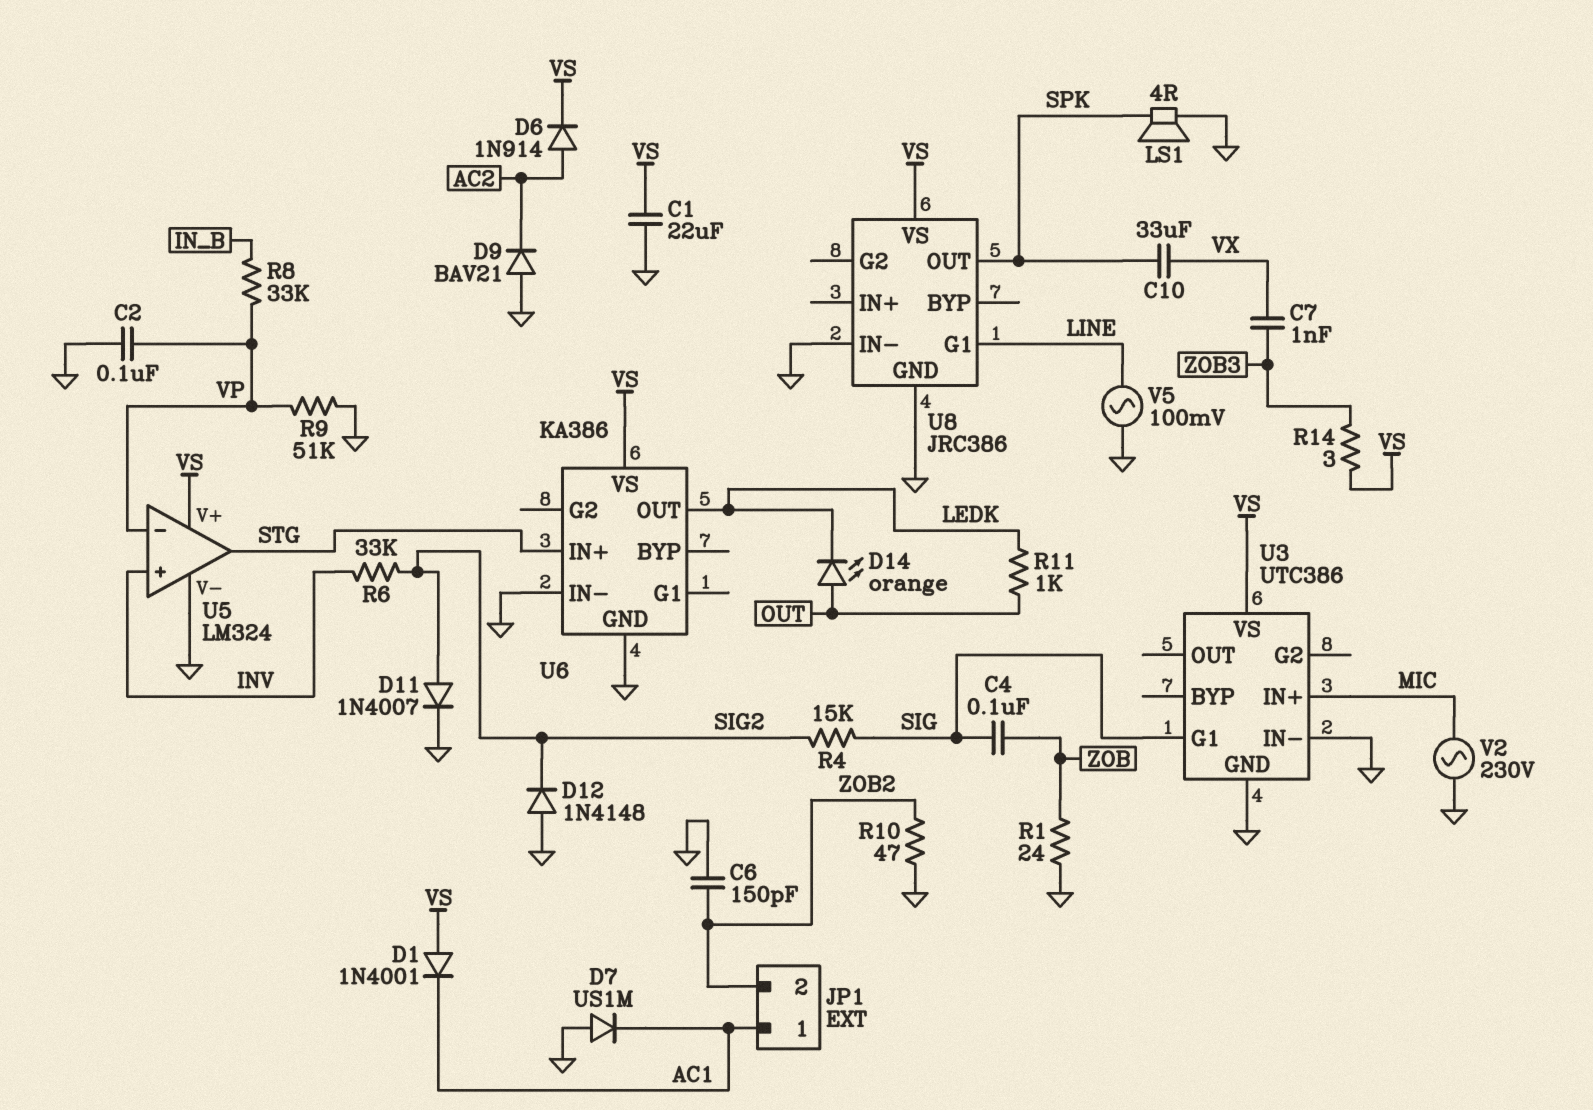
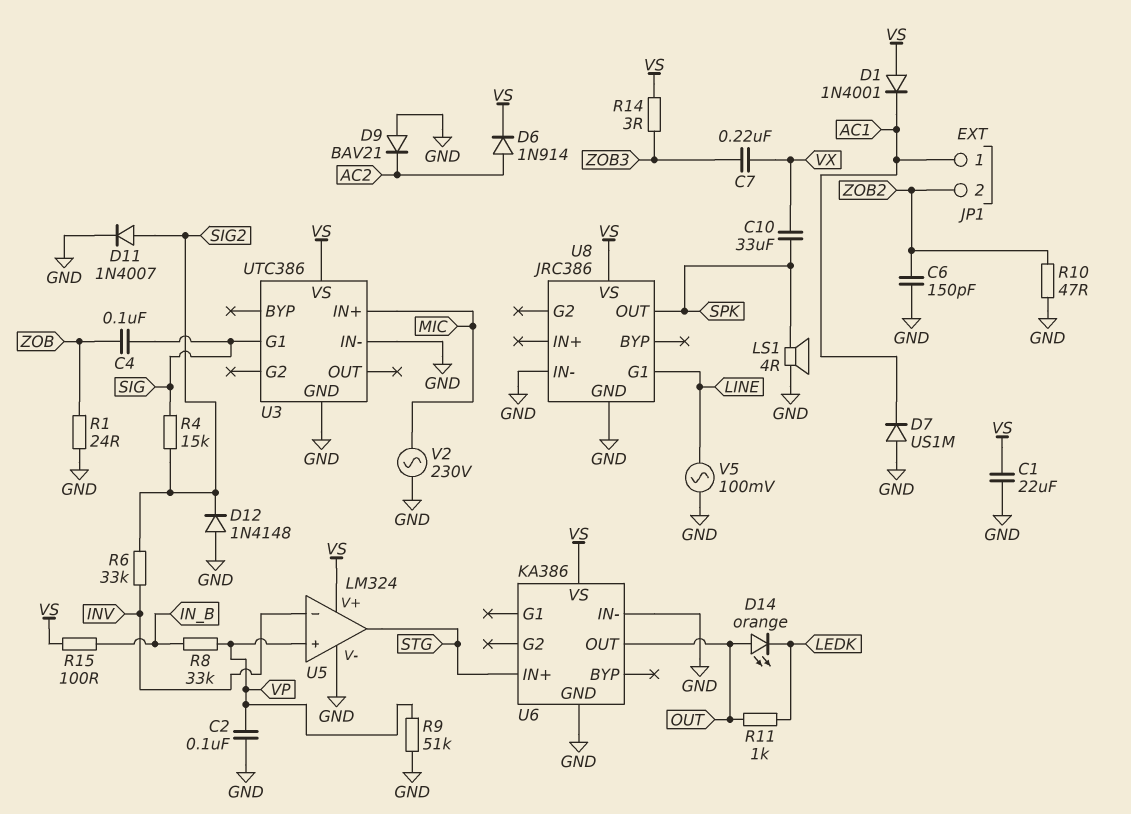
C7: 1nF (VX, ZOB3) -> 220nF (VX, ZOB3)
R15: none -> 100 (IN_B, VS)
U5 pin in+: INV -> VP
U5 pin in-: VP -> INV
U6 pin OUT: LEDK -> OUT

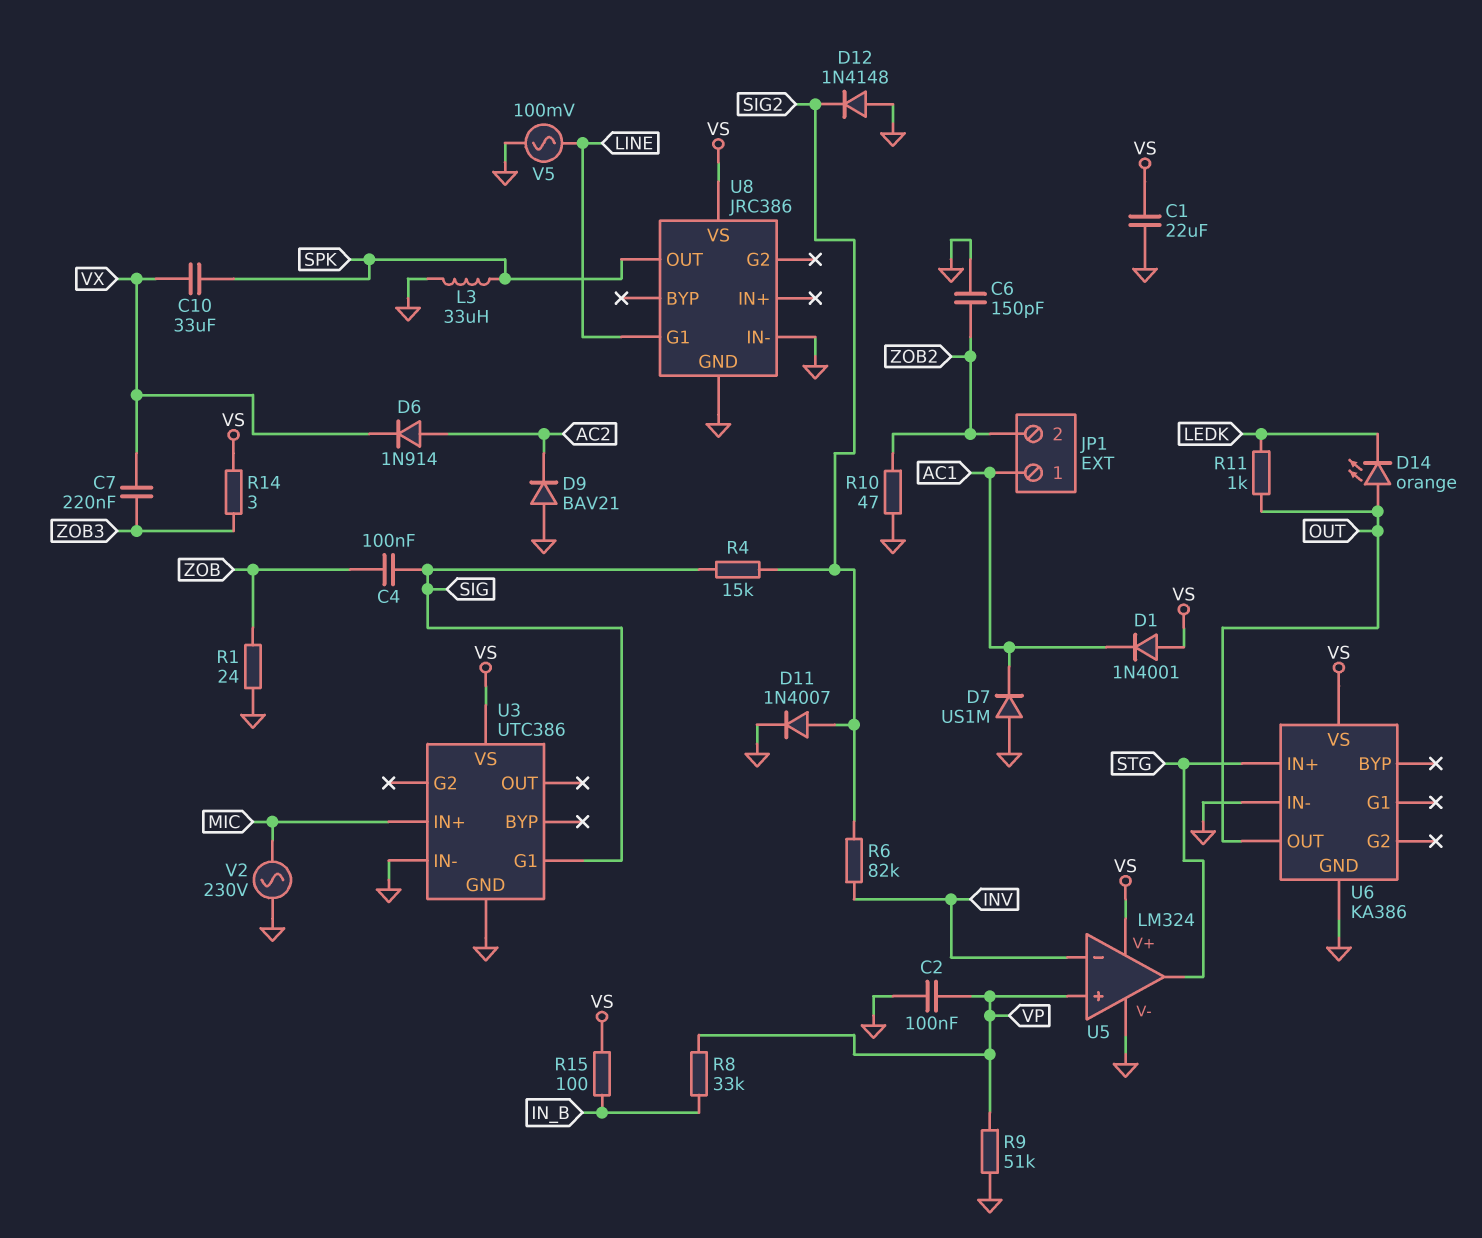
D6: diode 1N914 (A AC2, K VS) -> diode 1N914 (A AC2, K VX)
L3: none -> 33uH (GND, SPK)
LS1: speaker 4R (GND, SPK) -> none
R6: 33k (INV, SIG2) -> 82k (INV, SIG2)

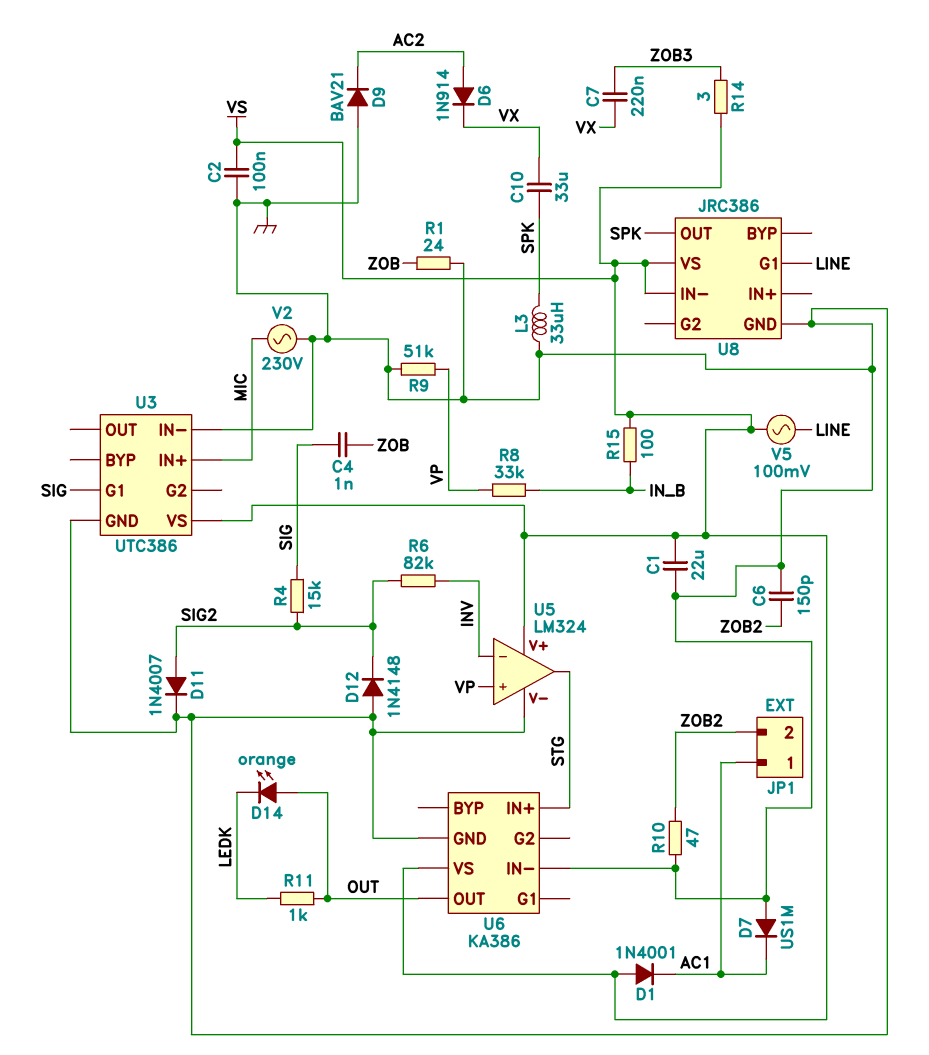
C2: 100nF (GND, VP) -> 100nF (GND, VS)
C4: 100nF (SIG, ZOB) -> 1nF (SIG, ZOB)
U8 pin IN-: GND -> VS
V5: AC 100mV (GND, LINE) -> AC 100mV (LINE, VS)

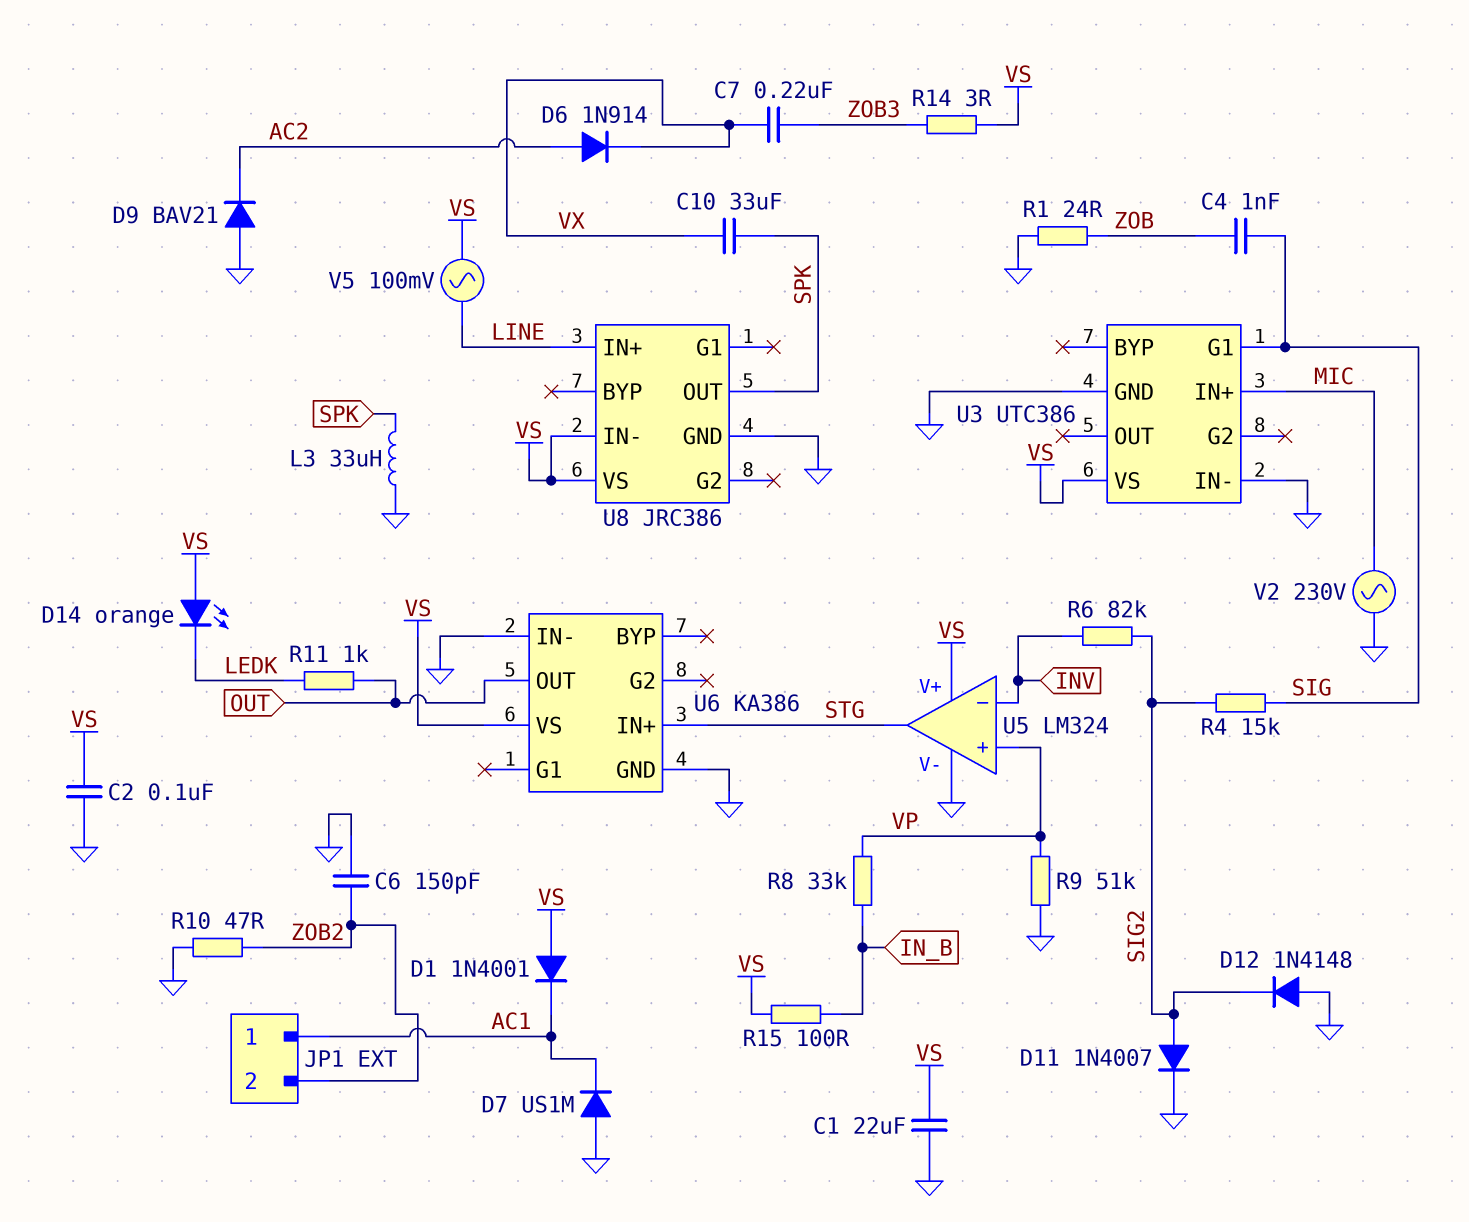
D14: LED orange (A OUT, K LEDK) -> LED orange (A VS, K LEDK)
U8 pin G1: LINE -> none
U8 pin IN+: none -> LINE

